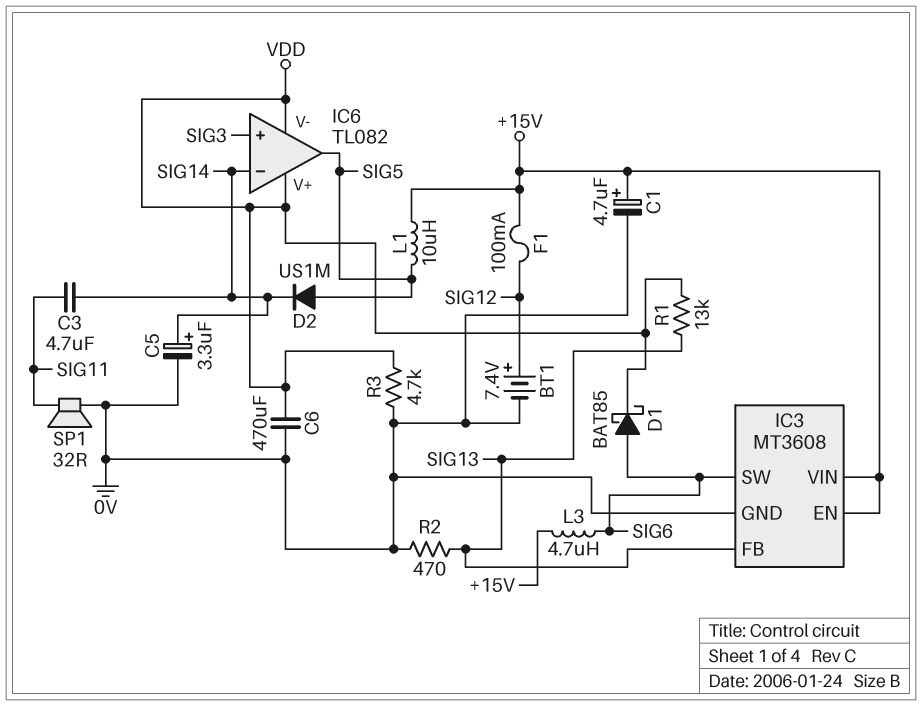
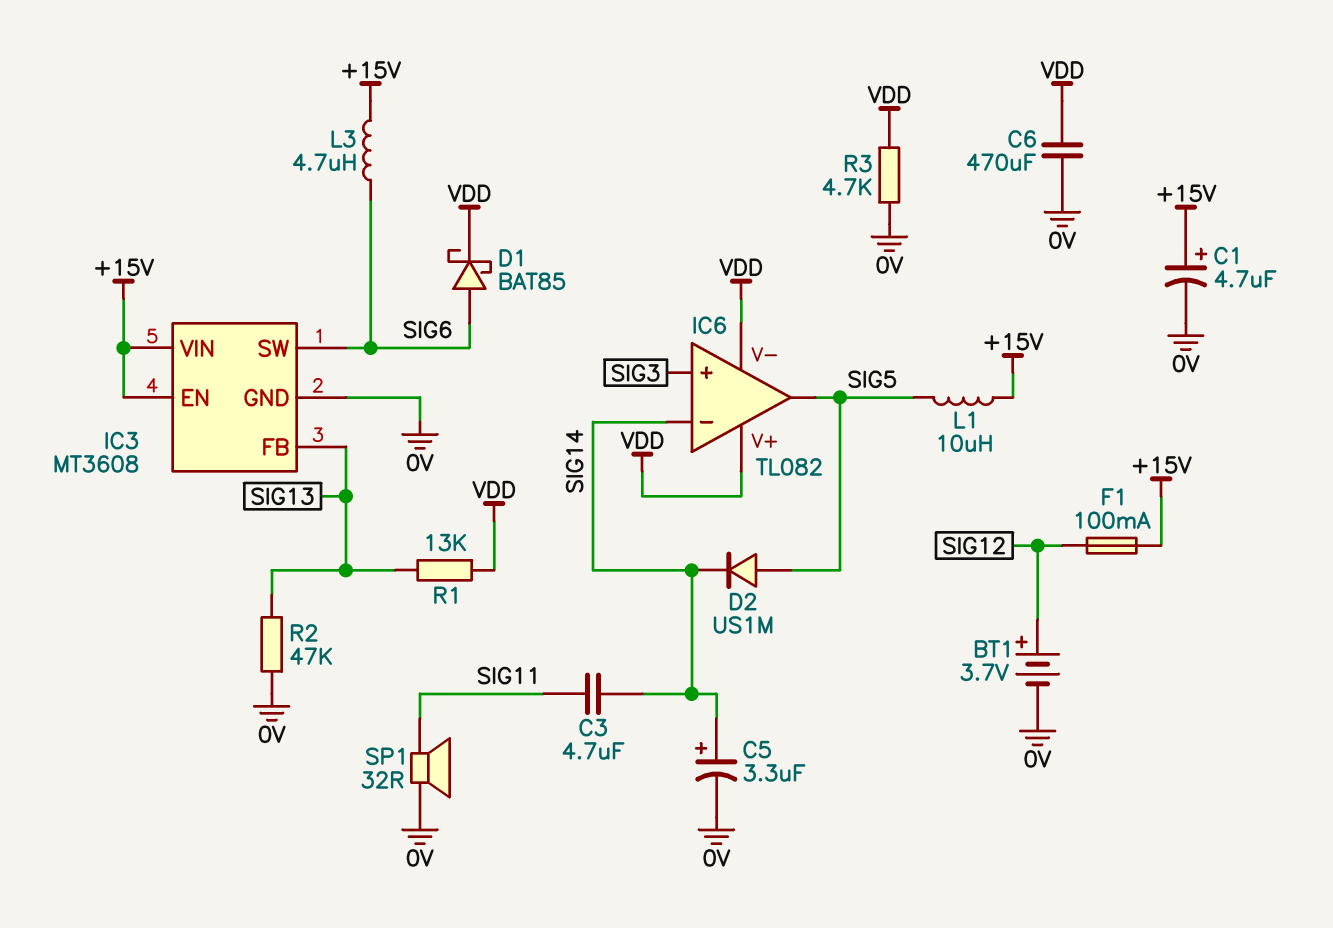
BT1: 7.4V (plus SIG12, minus 0V) -> 3.7V (plus SIG12, minus 0V)
R2: 470 (0V, SIG13) -> 47k (0V, SIG13)

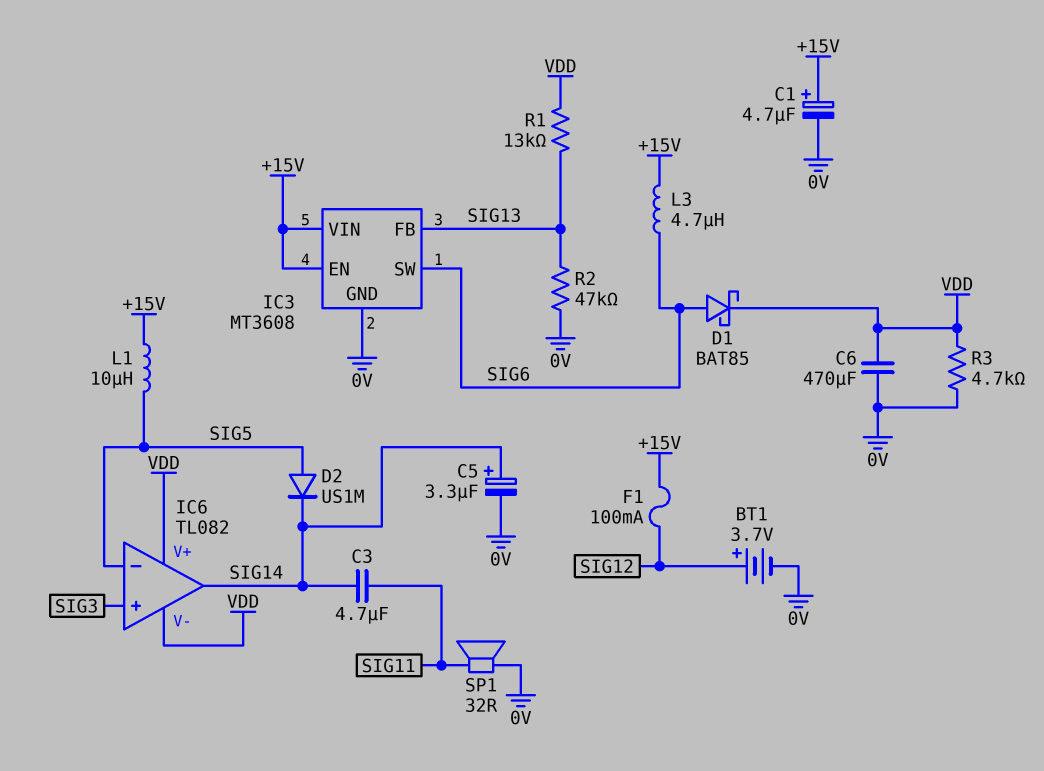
IC6 pin in-: SIG14 -> SIG5
IC6 pin out: SIG5 -> SIG14

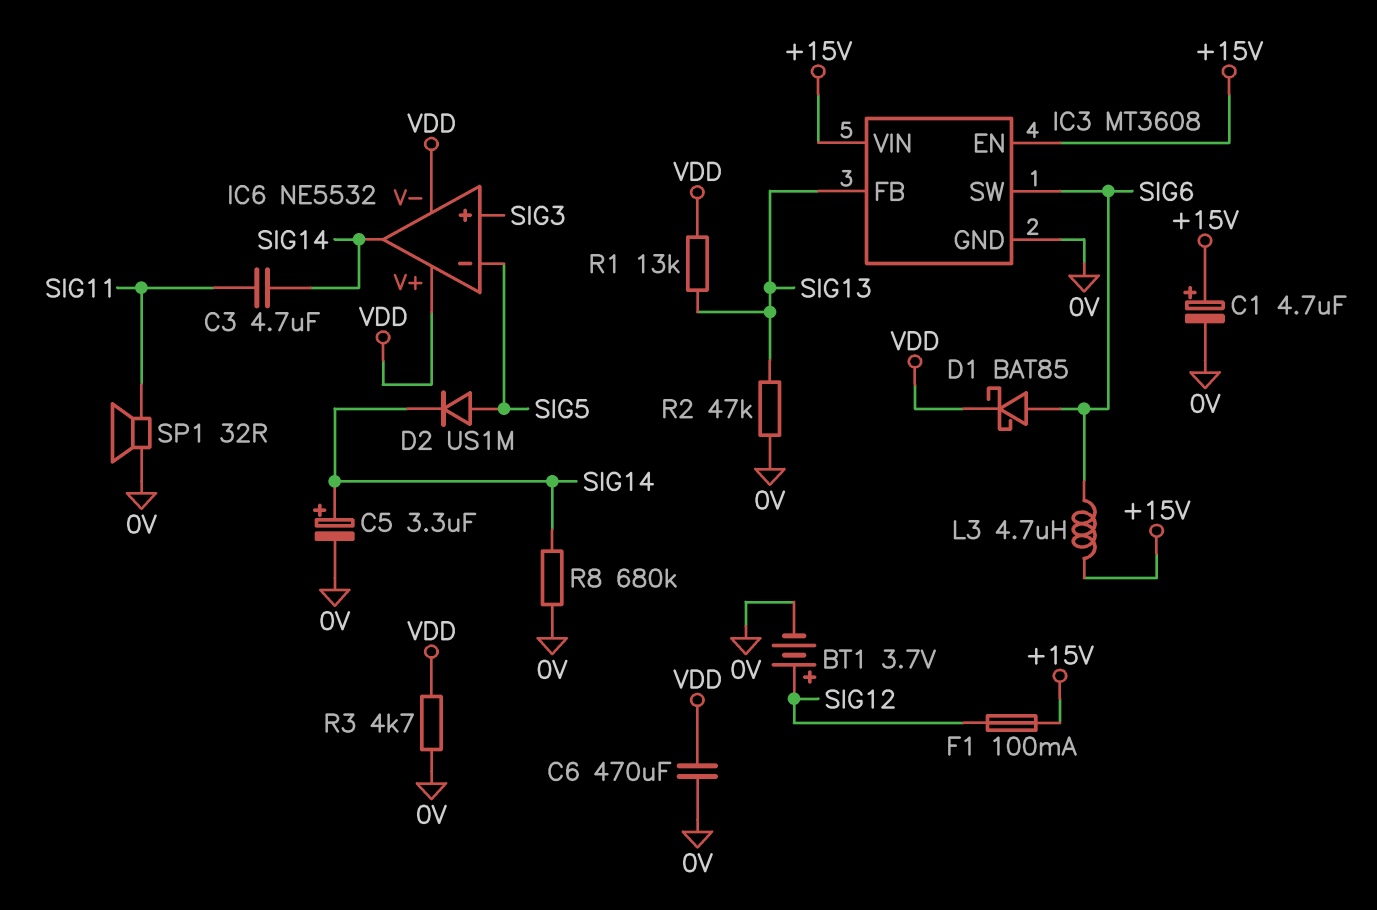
IC6: TL082 -> NE5532
L1: 10uH (+15V, SIG5) -> none
R8: none -> 680k (0V, SIG14)

